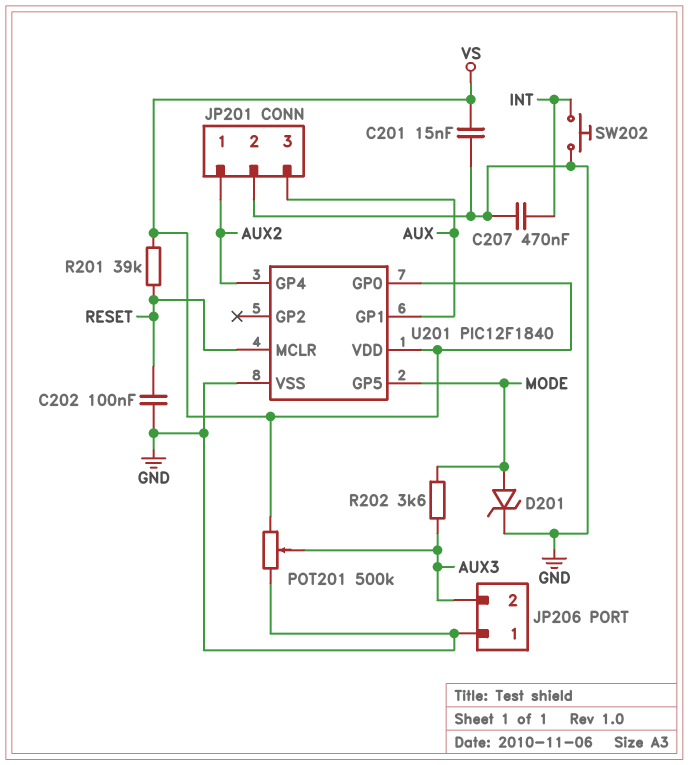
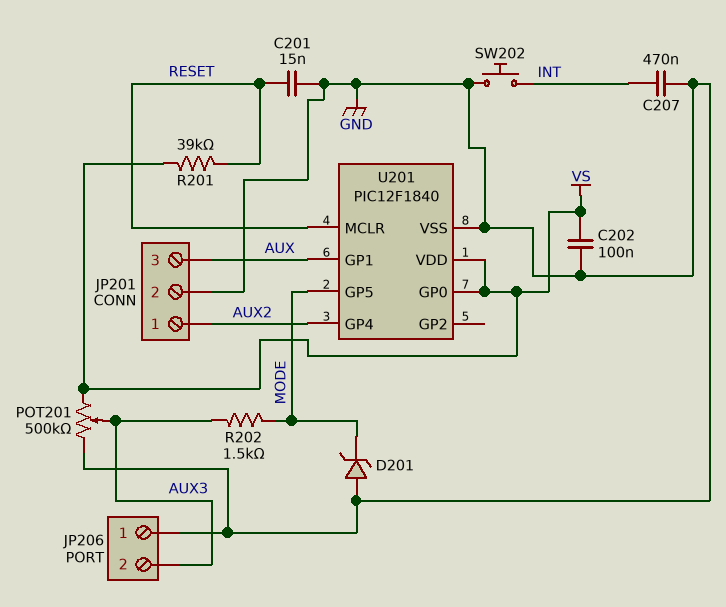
C201: 15nF (GND, VS) -> 15nF (GND, RESET)
C202: 100nF (GND, RESET) -> 100nF (GND, VS)
D201: zener (A MODE, K GND) -> zener (A GND, K MODE)
R202: 3.6k (AUX3, MODE) -> 1.5k (AUX3, MODE)

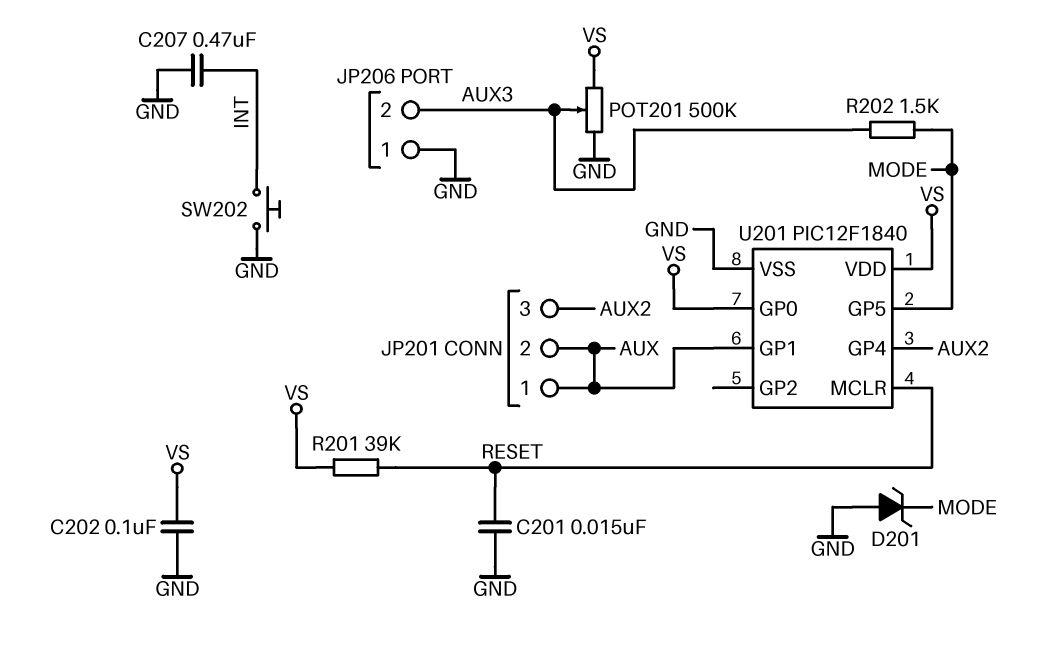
JP201 pin 1: AUX2 -> AUX
JP201 pin 2: GND -> AUX
JP201 pin 3: AUX -> AUX2

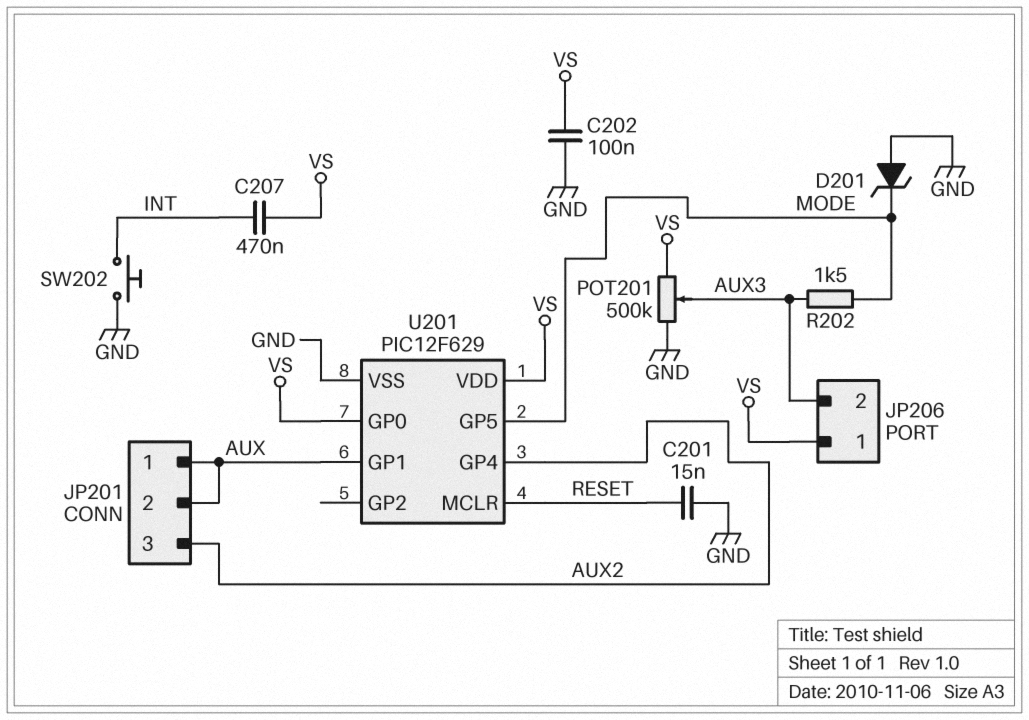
C207: 470nF (GND, INT) -> 470nF (INT, VS)
JP206 pin 1: GND -> VS
R201: 39k (RESET, VS) -> none
U201: PIC12F1840 -> PIC12F629

